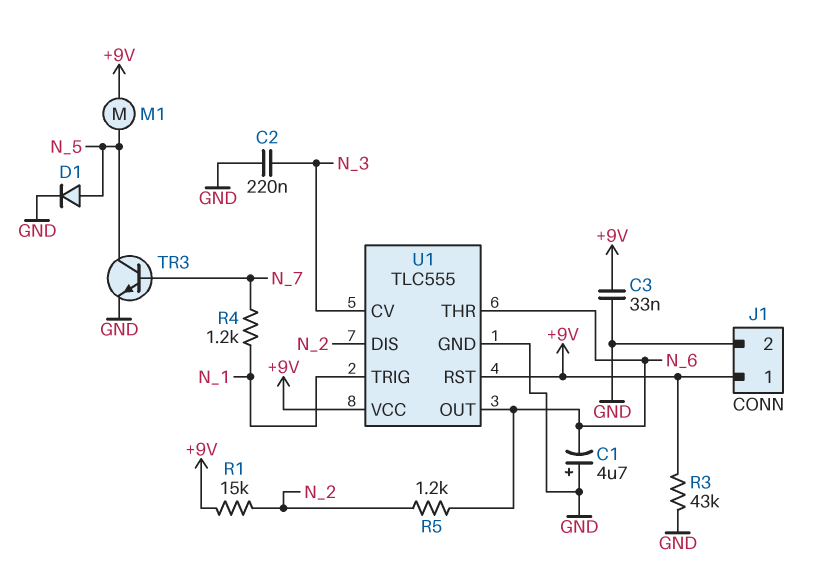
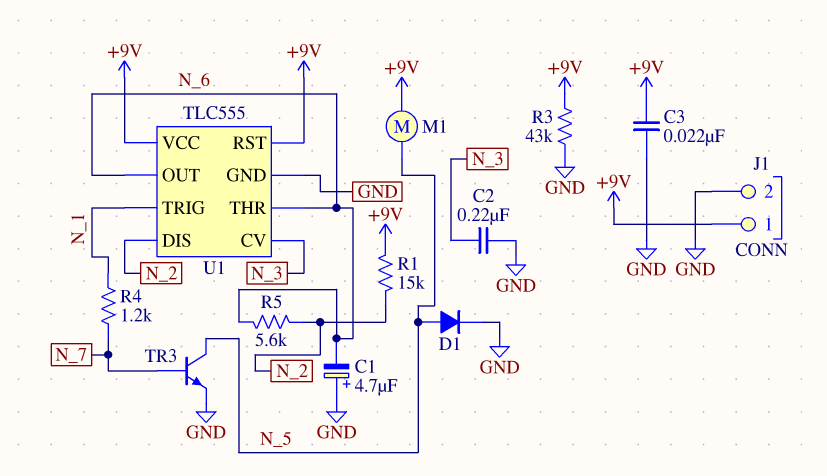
C3: 33nF (+9V, GND) -> 22nF (+9V, GND)
R5: 1.2k (N_2, N_6) -> 5.6k (N_2, N_6)

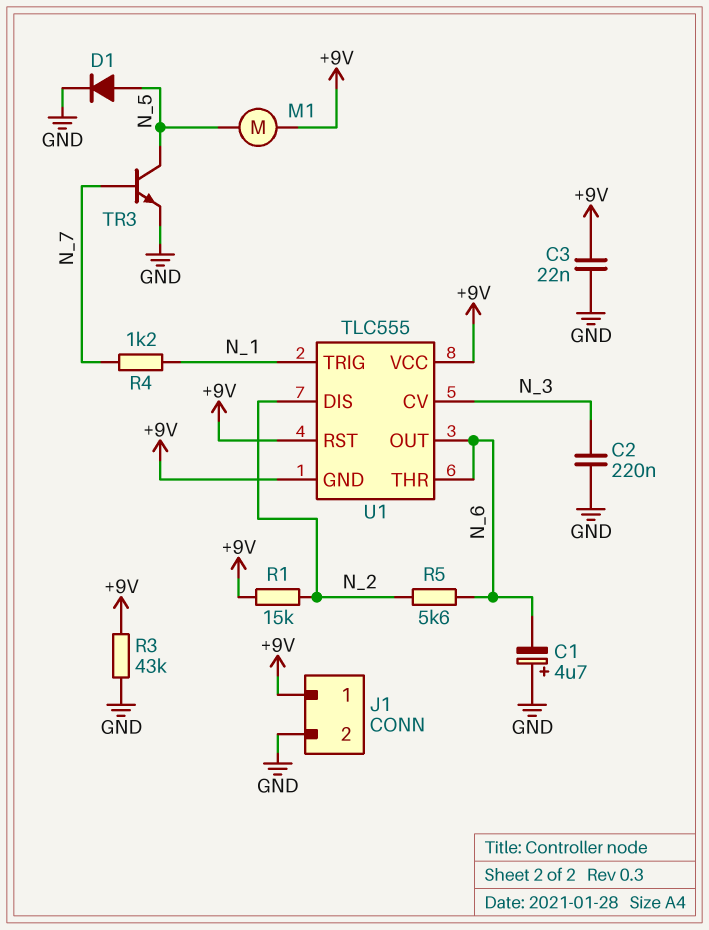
U1 pin GND: GND -> +9V

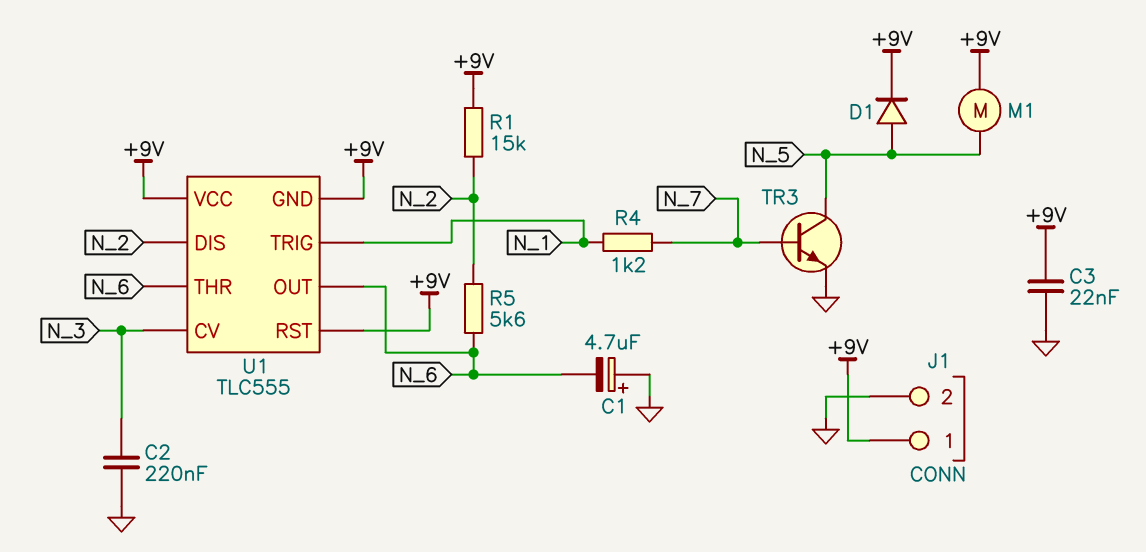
D1: diode (A N_5, K GND) -> diode (A N_5, K +9V)
R3: 43k (+9V, GND) -> none

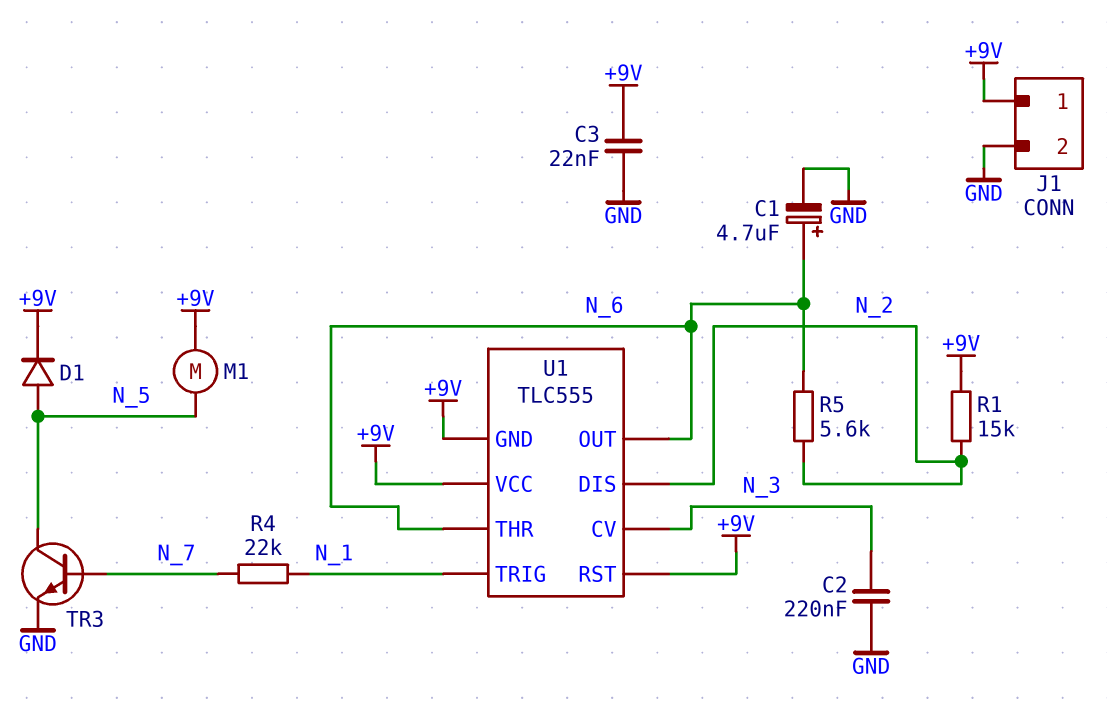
C1: 4.7uF (plus GND, minus N_6) -> 4.7uF (plus N_6, minus GND)
R4: 1.2k (N_1, N_7) -> 22k (N_1, N_7)

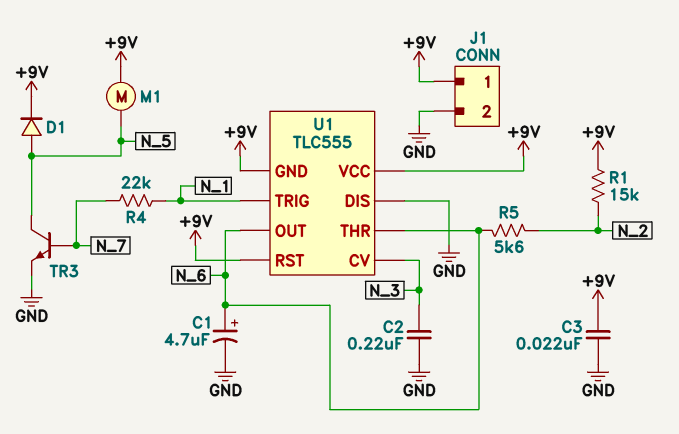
U1 pin DIS: N_2 -> GND

